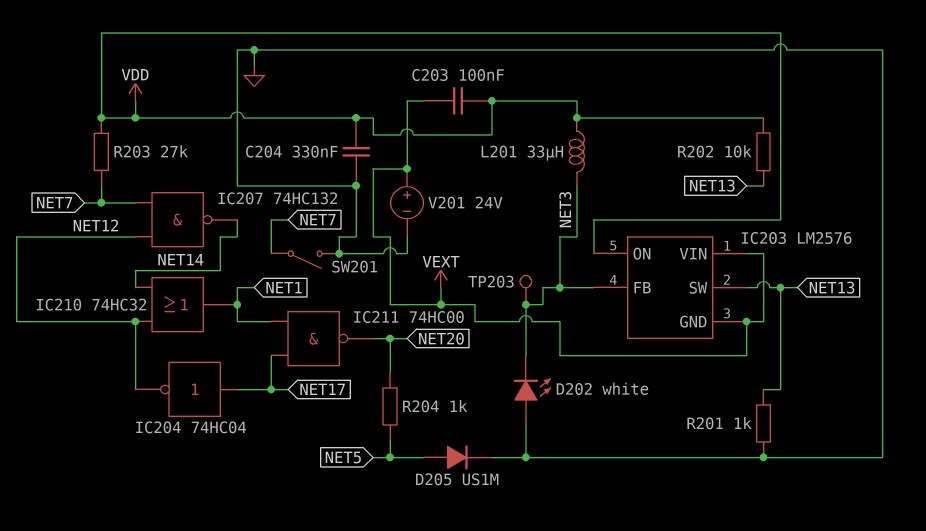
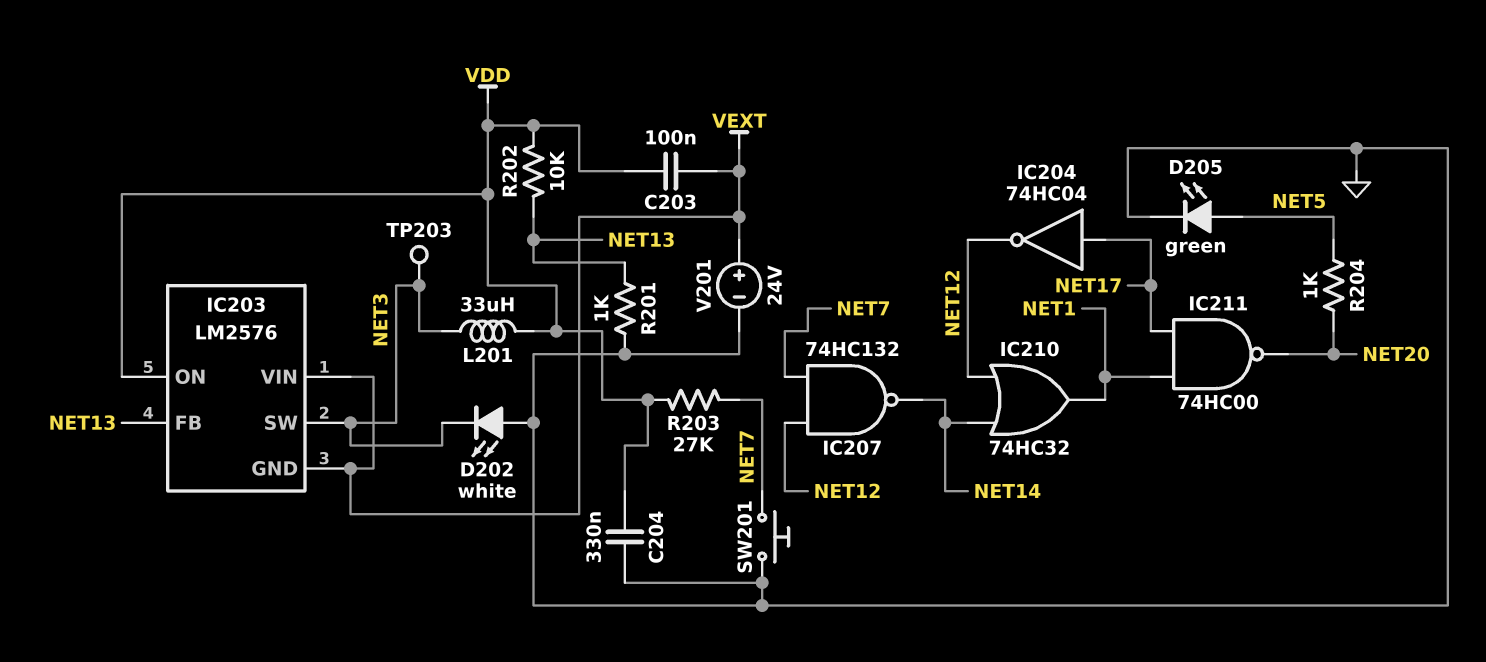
D205: diode US1M (A NET5, K GND) -> LED green (A NET5, K GND)
IC203 pin FB: NET3 -> NET13
IC203 pin SW: NET13 -> NET3
SW201: switch (GND, NET7) -> button (GND, NET7)

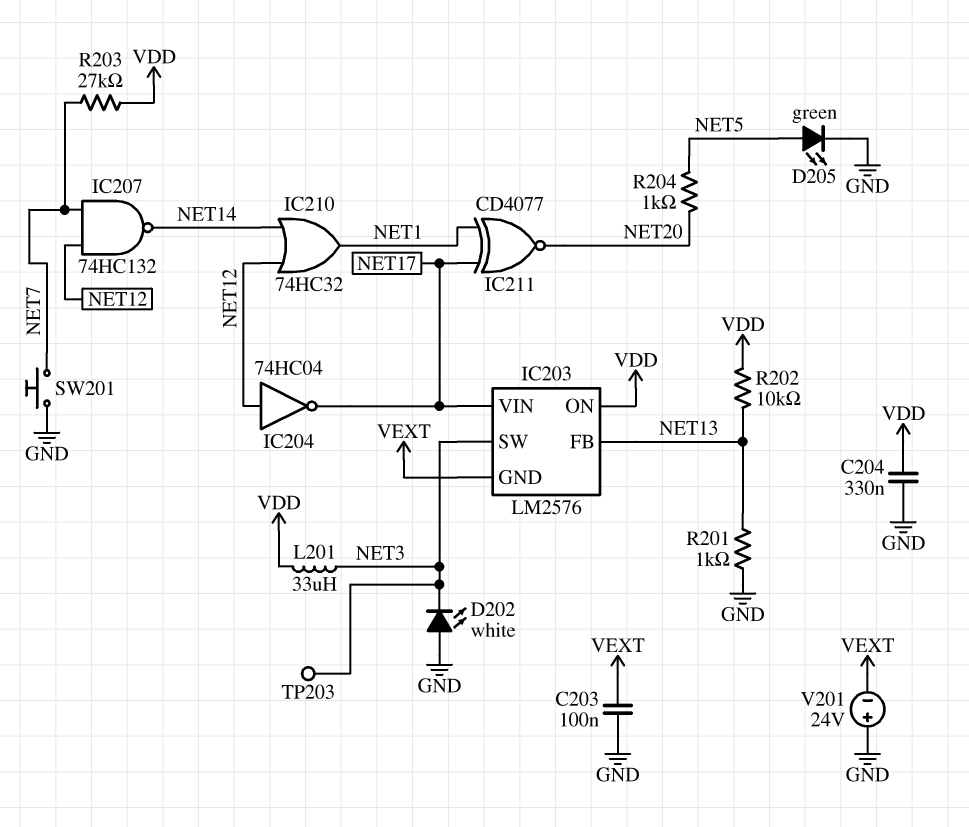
C203: 100nF (VDD, VEXT) -> 100nF (GND, VEXT)
IC203 pin VIN: VEXT -> NET17
IC204: NOT 74HC04 (in NET17, out NET12) -> NOT 74HC04 (in NET12, out NET17)
IC211: NAND 74HC00 (in NET1, in NET17, out NET20) -> XNOR CD4077 (in NET1, in NET17, out NET20)
V201: 24V (plus VEXT, minus GND) -> 24V (plus GND, minus VEXT)

